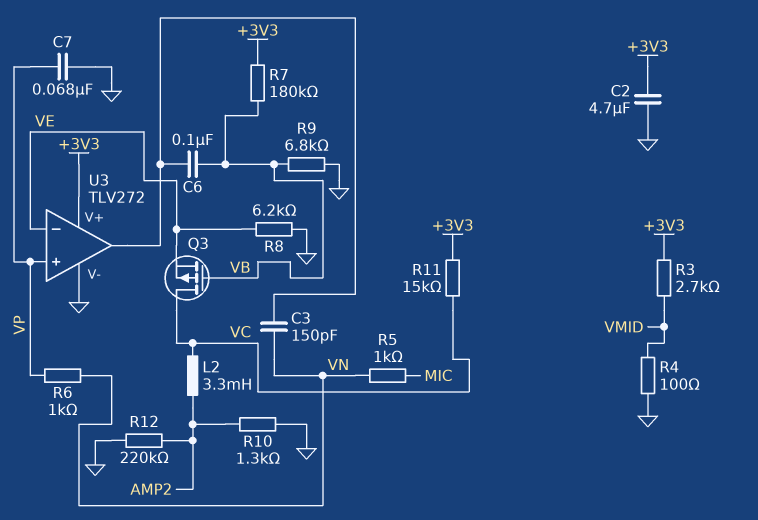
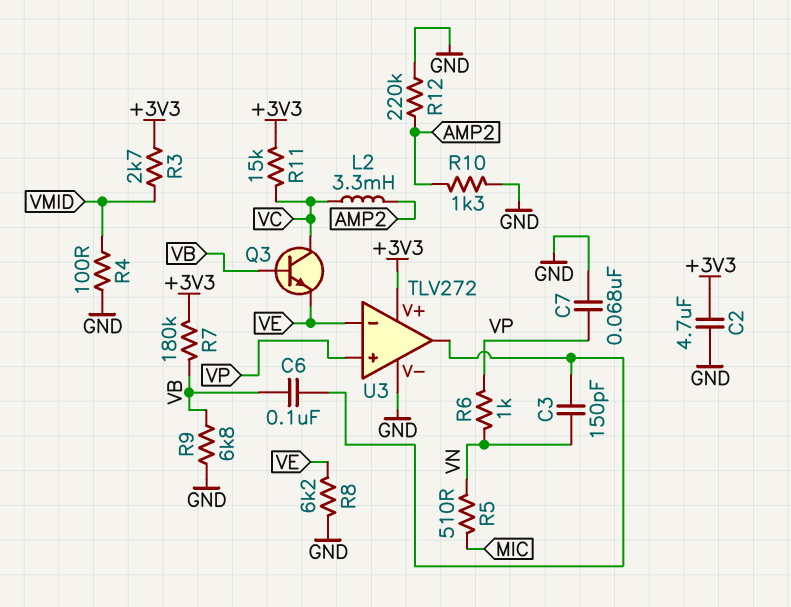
Q3: PMOS (G VB, D VC, S VE) -> NPN (B VB, C VC, E VE)
R5: 1k (MIC, VN) -> 510 (MIC, VN)

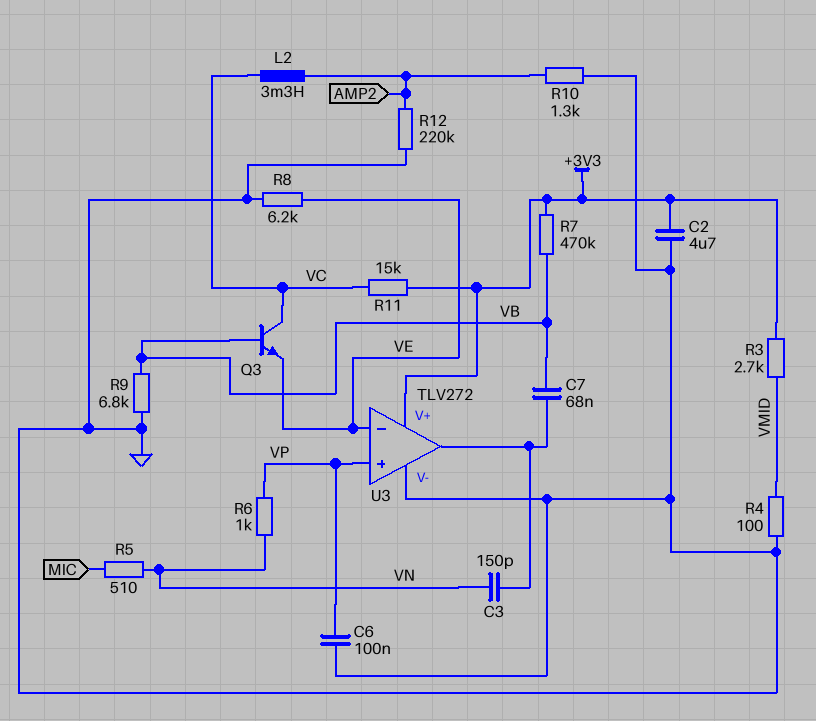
C6: 100nF (U3/out, VB) -> 100nF (GND, VP)
C7: 68nF (GND, VP) -> 68nF (U3/out, VB)
R7: 180k (+3V3, VB) -> 470k (+3V3, VB)

